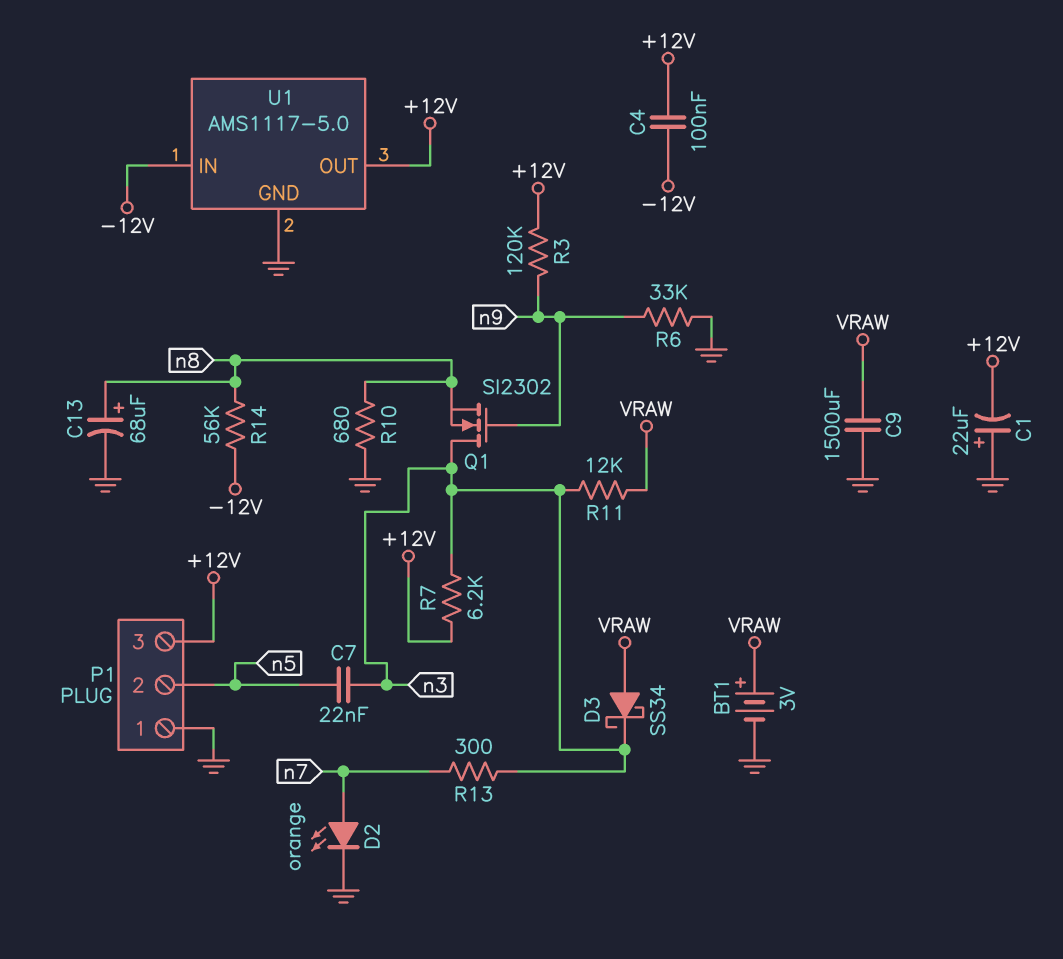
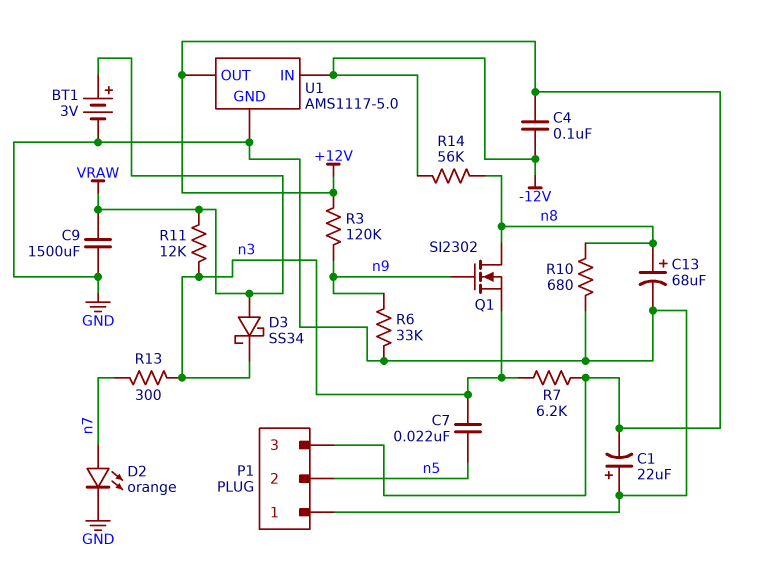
Q1: NMOS SI2302 (G n9, D n3, S n8) -> NMOS SI2302 (G n9, D n8, S n3)

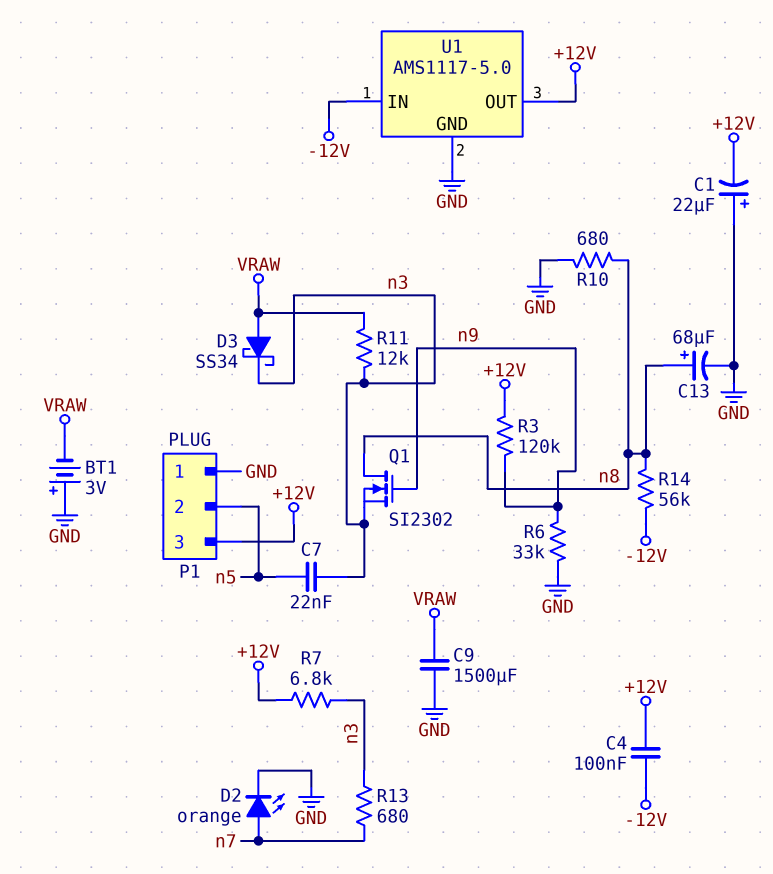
BT1: 3V (plus VRAW, minus GND) -> 3V (plus GND, minus VRAW)
R7: 6.2k (+12V, n3) -> 6.8k (+12V, n3)
R13: 300 (n3, n7) -> 680 (n3, n7)

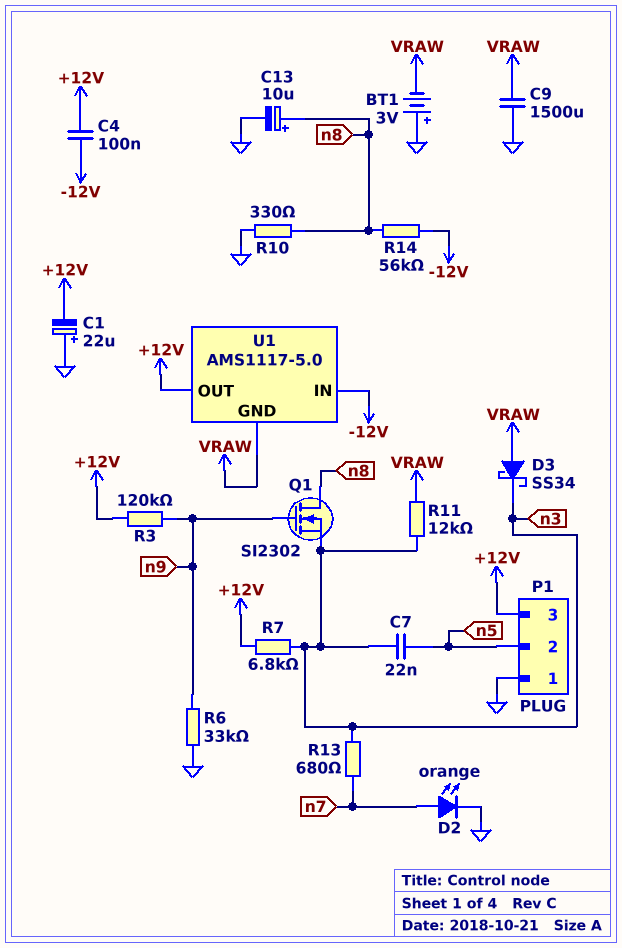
C13: 68uF (plus n8, minus GND) -> 10uF (plus n8, minus GND)
R10: 680 (GND, n8) -> 330 (GND, n8)
U1 pin GND: GND -> VRAW

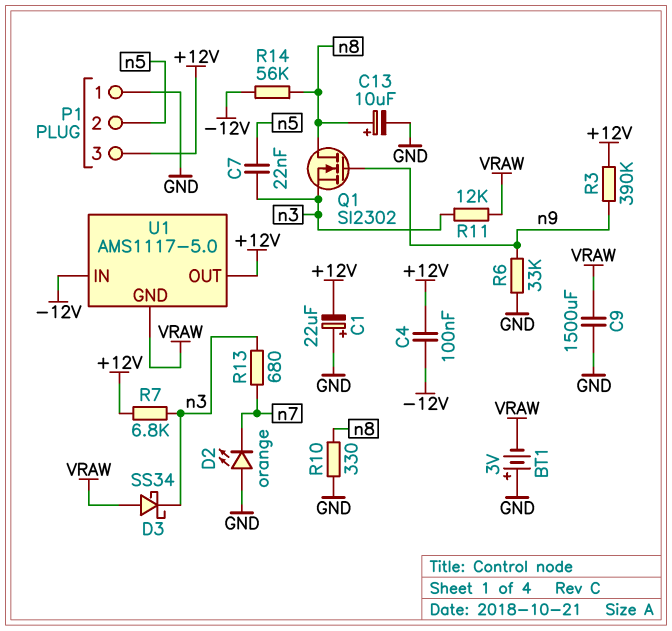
D2: LED orange (A n7, K GND) -> LED orange (A GND, K n7)
R3: 120k (+12V, n9) -> 390k (+12V, n9)

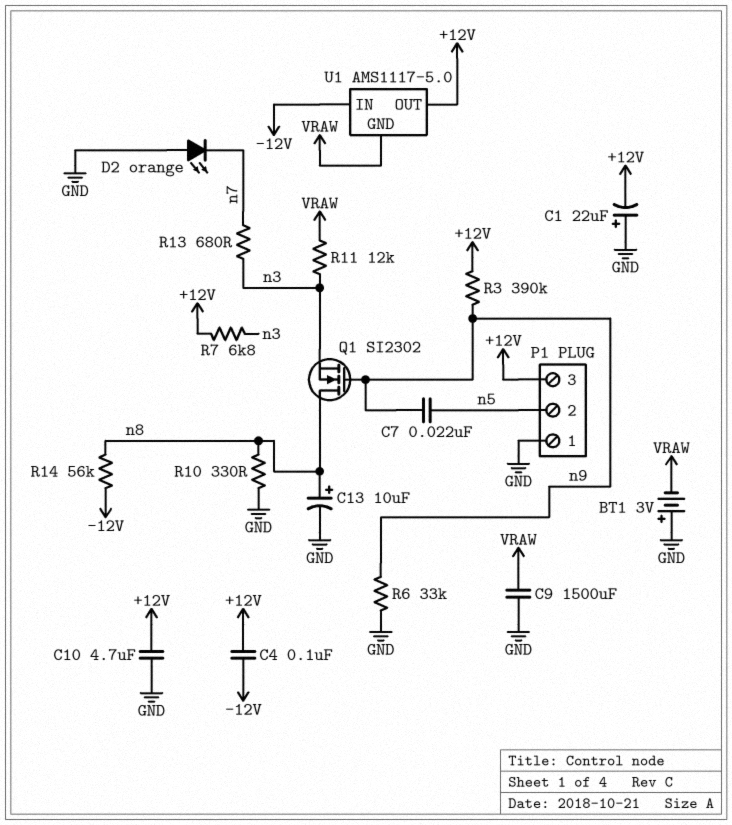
C7: 22nF (n3, n5) -> 22nF (n5, n9)
C10: none -> 4.7uF (+12V, GND)
D3: schottky SS34 (A VRAW, K n3) -> none

